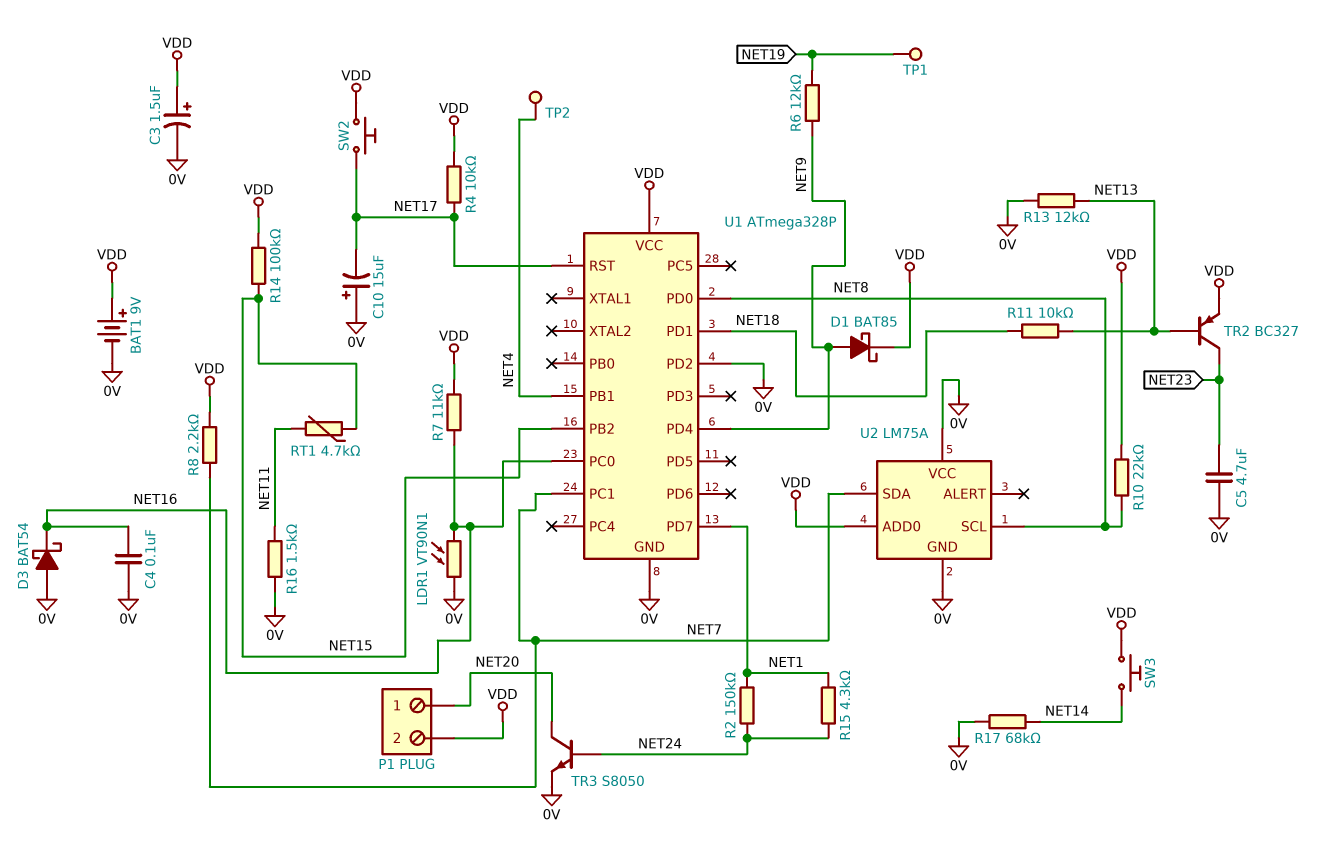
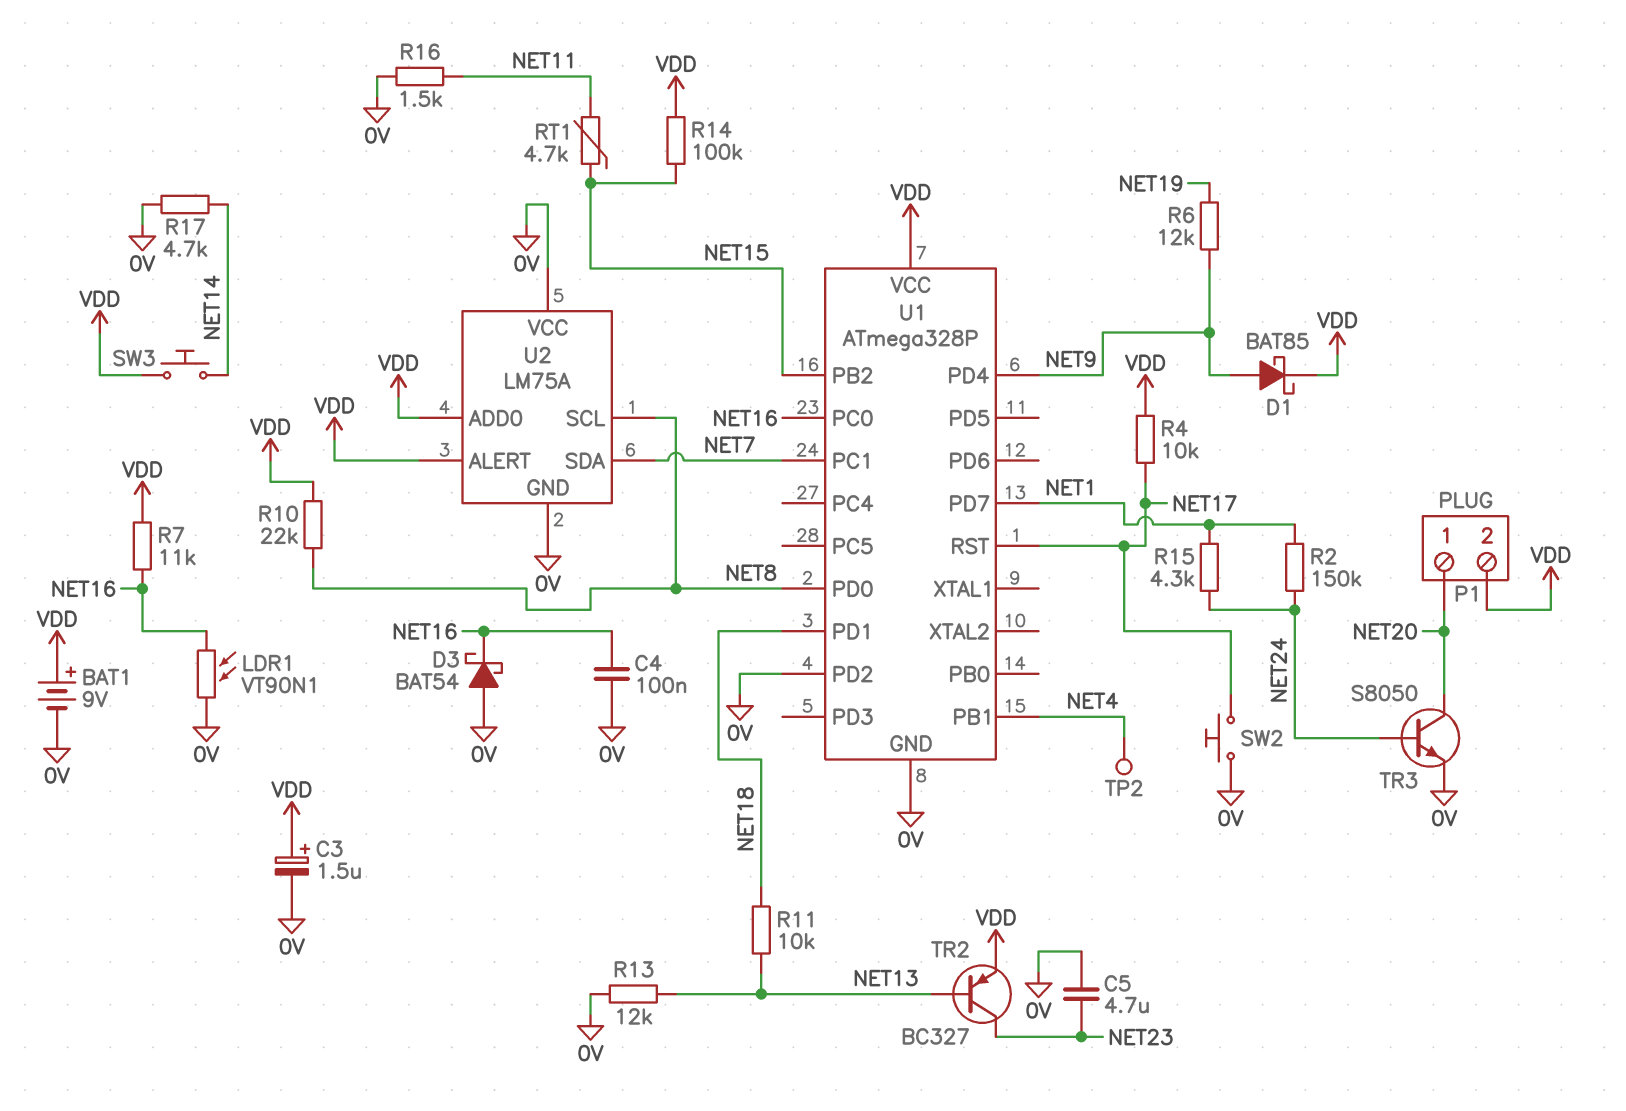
C10: 15uF (plus 0V, minus NET17) -> none
R8: 2.2k (NET7, VDD) -> none
R17: 68k (0V, NET14) -> 4.7k (0V, NET14)
SW2: button (NET17, VDD) -> button (0V, NET17)
TP1: test point (NET19) -> none
U2 pin ALERT: none -> VDD

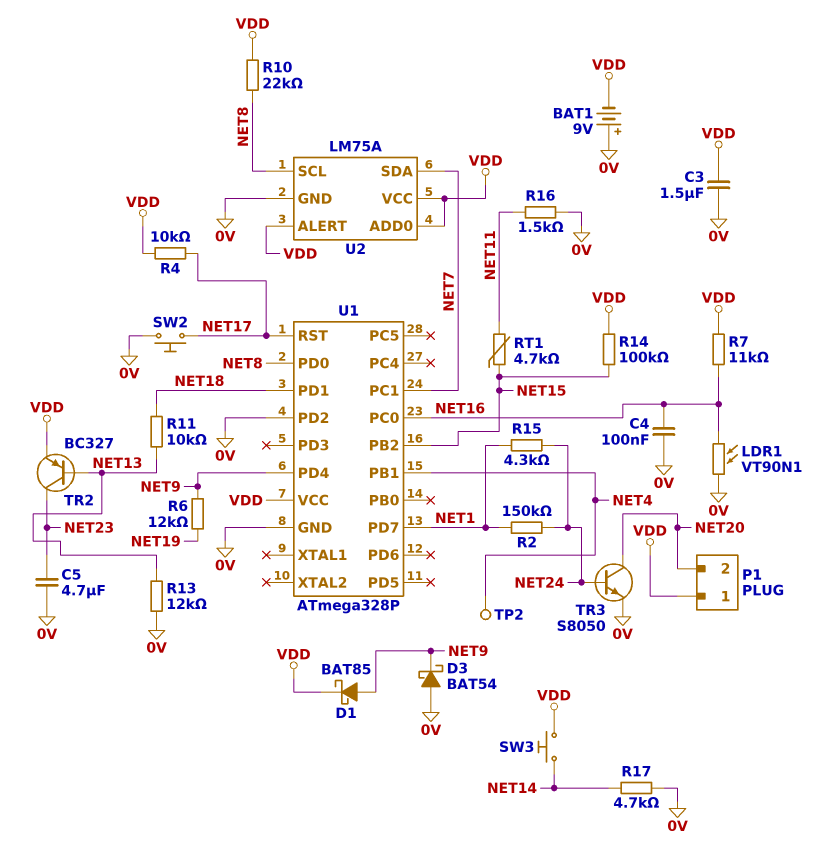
BAT1: 9V (plus VDD, minus 0V) -> 9V (plus 0V, minus VDD)
C3: 1.5uF (plus VDD, minus 0V) -> 1.5uF (0V, VDD)
D3: schottky BAT54 (A 0V, K NET16) -> schottky BAT54 (A 0V, K NET9)
P1 pin 1: NET20 -> VDD
P1 pin 2: VDD -> NET20
U2 pin VCC: 0V -> VDD

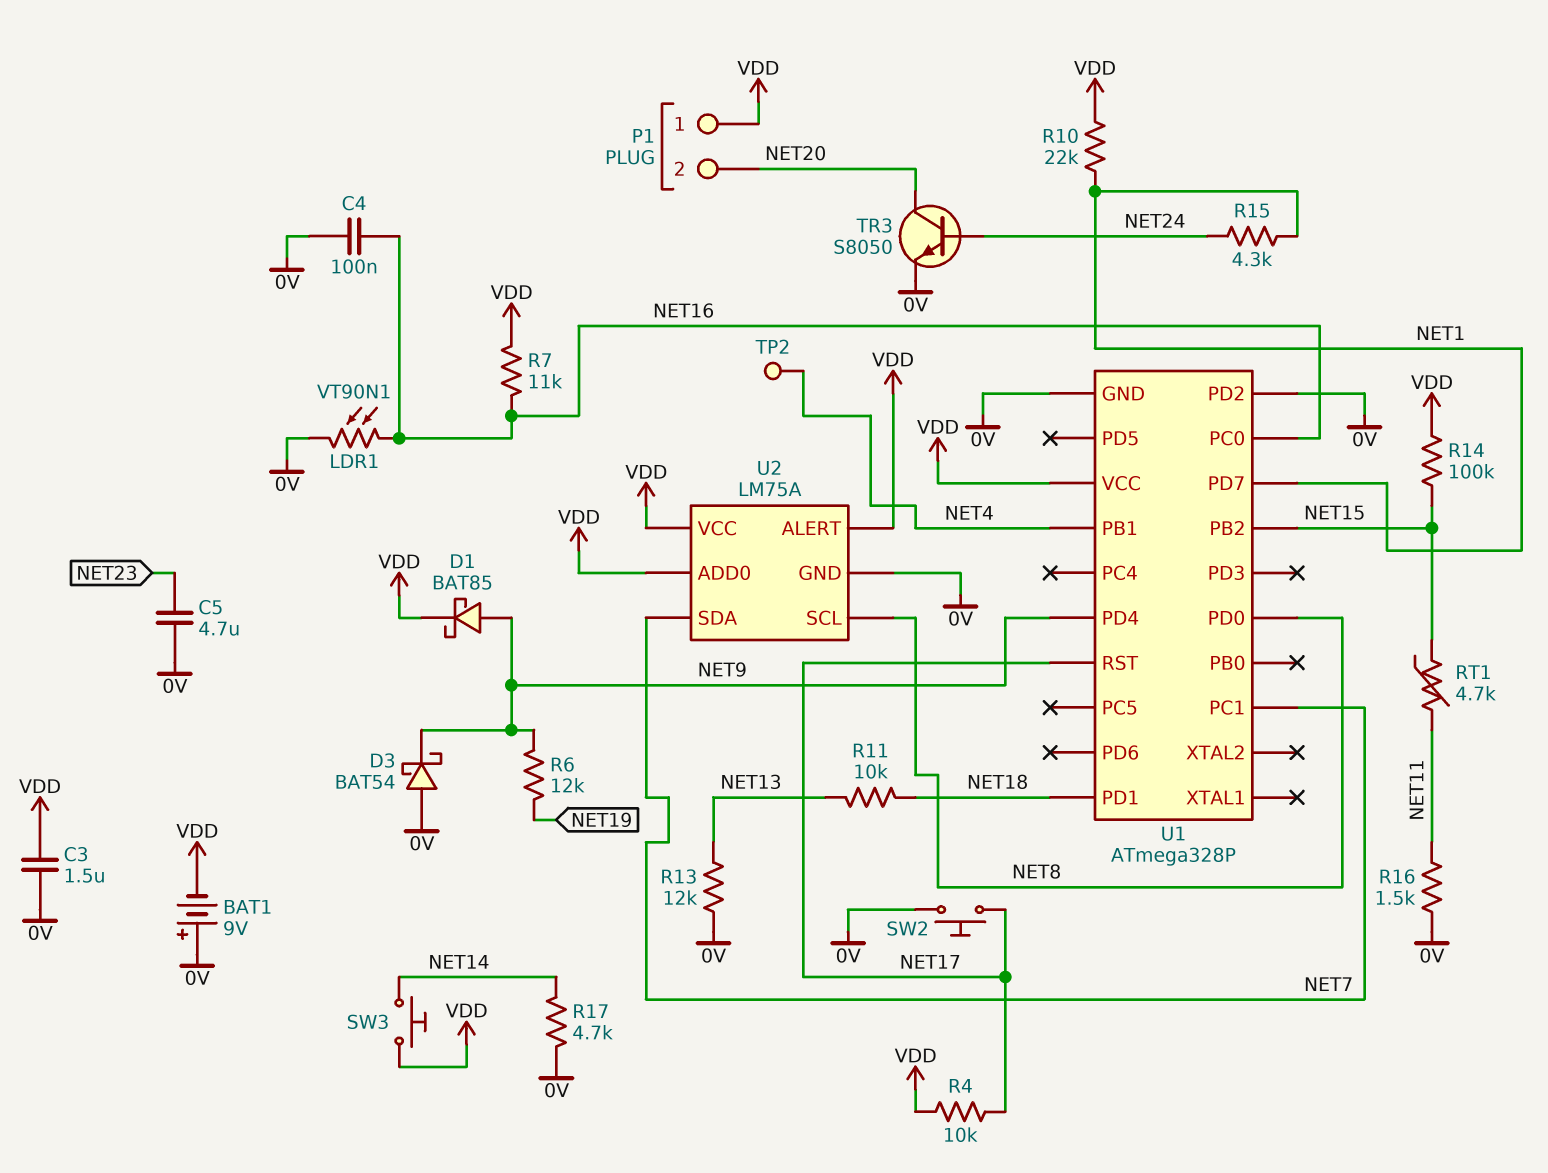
R2: 150k (NET1, NET24) -> none
R10: 22k (NET8, VDD) -> 22k (NET1, VDD)
TR2: PNP BC327 (B NET13, C NET23, E VDD) -> none

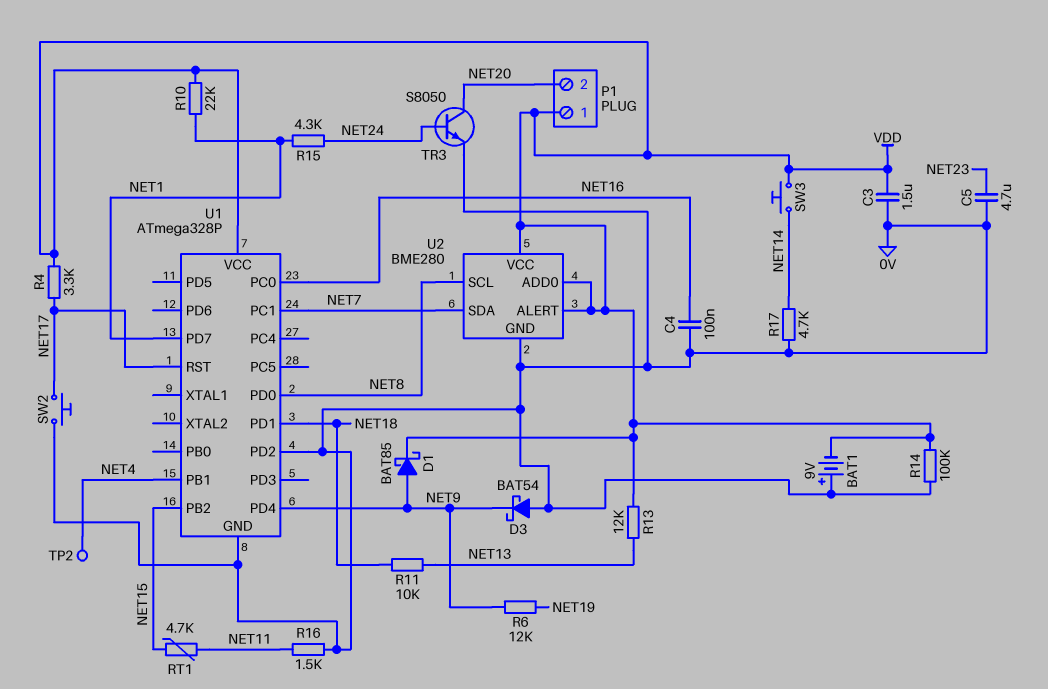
LDR1: VT90N1 (0V, NET16) -> none
R4: 10k (NET17, VDD) -> 3.3k (NET17, VDD)
R7: 11k (NET16, VDD) -> none
R13: 12k (0V, NET13) -> 12k (NET13, VDD)
R14: 100k (NET15, VDD) -> 100k (0V, VDD)
U2: LM75A -> BME280

